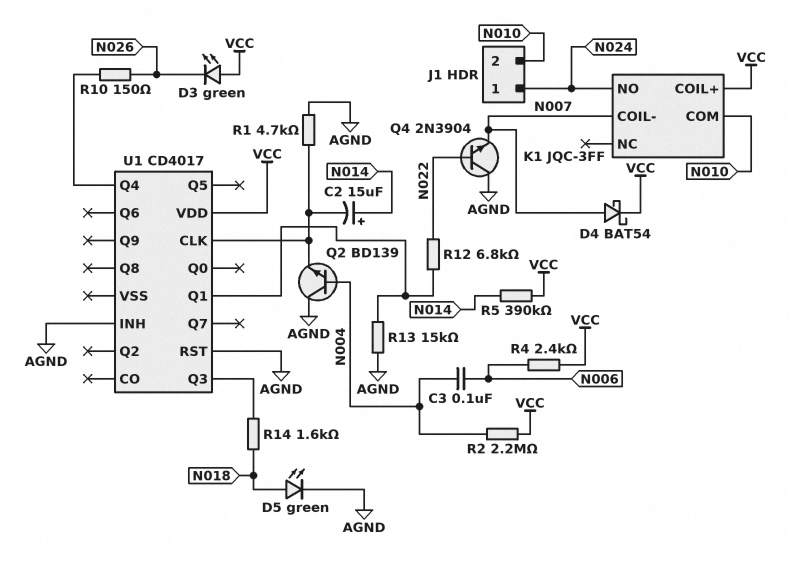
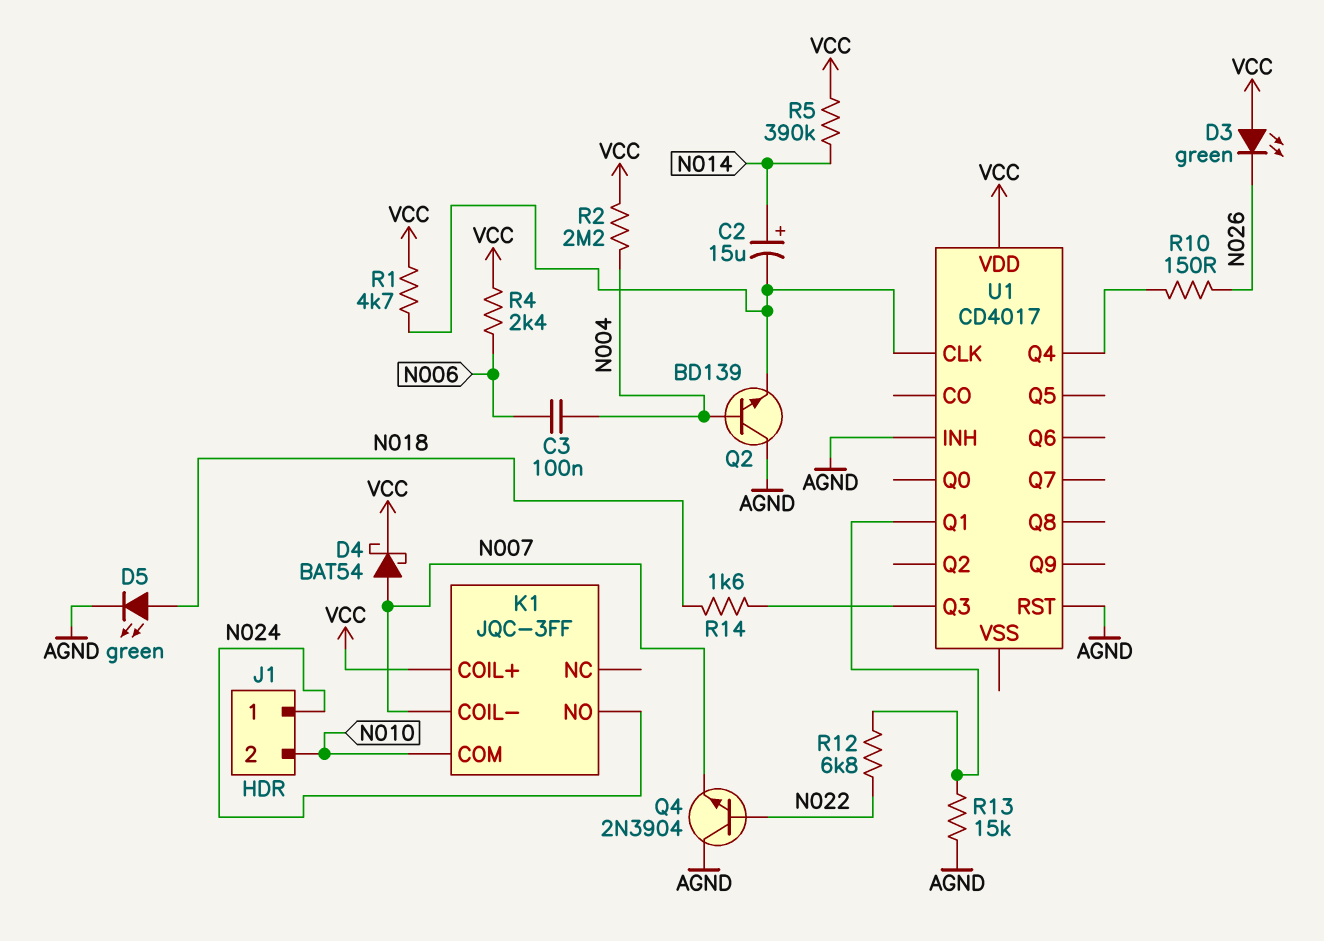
R1: 4.7k (AGND, U1/CLK) -> 4.7k (U1/CLK, VCC)

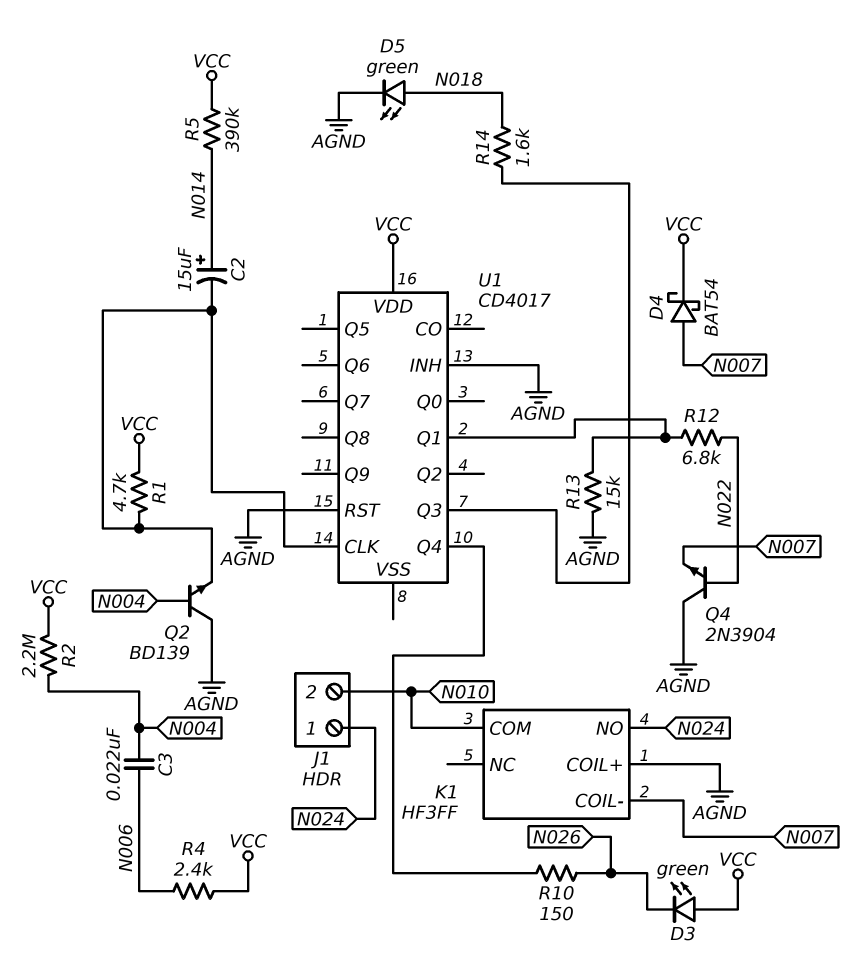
C3: 100nF (N004, N006) -> 22nF (N004, N006)
K1: JQC-3FF -> HF3FF
K1 pin COIL+: VCC -> AGND

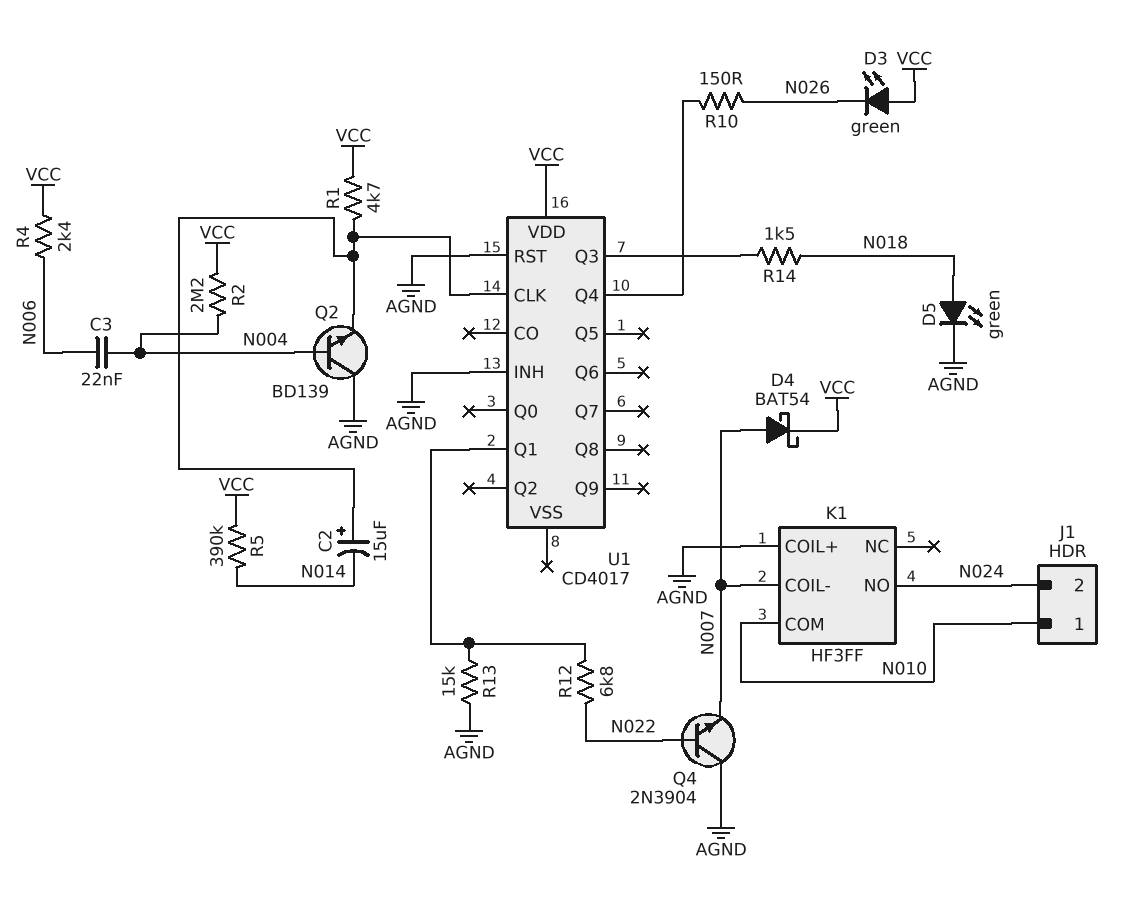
C2: 15uF (plus N014, minus U1/CLK) -> 15uF (plus U1/CLK, minus N014)
J1 pin 1: N024 -> N010
J1 pin 2: N010 -> N024
R14: 1.6k (N018, U1/Q3) -> 1.5k (N018, U1/Q3)

